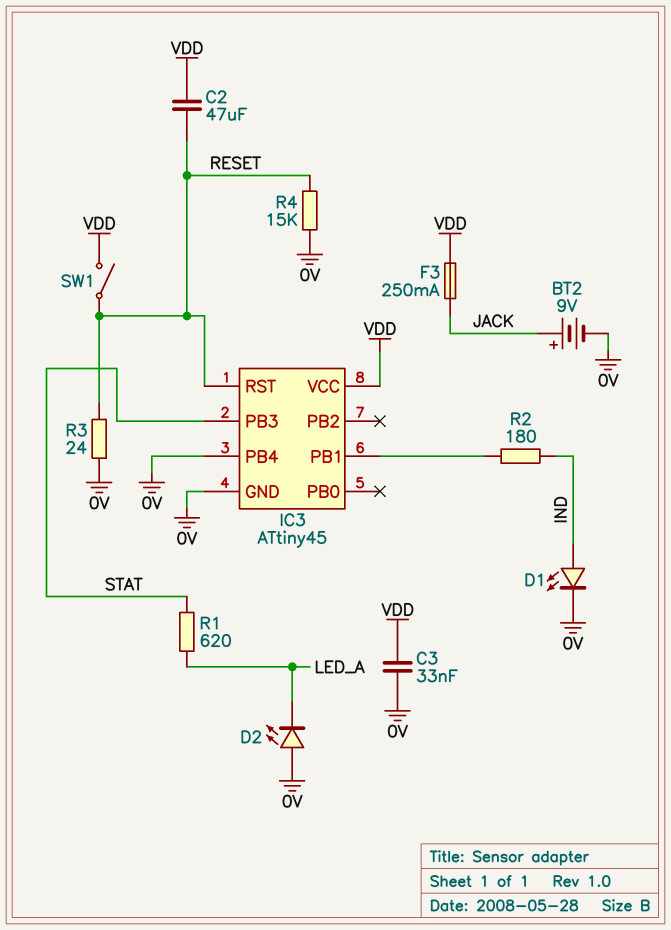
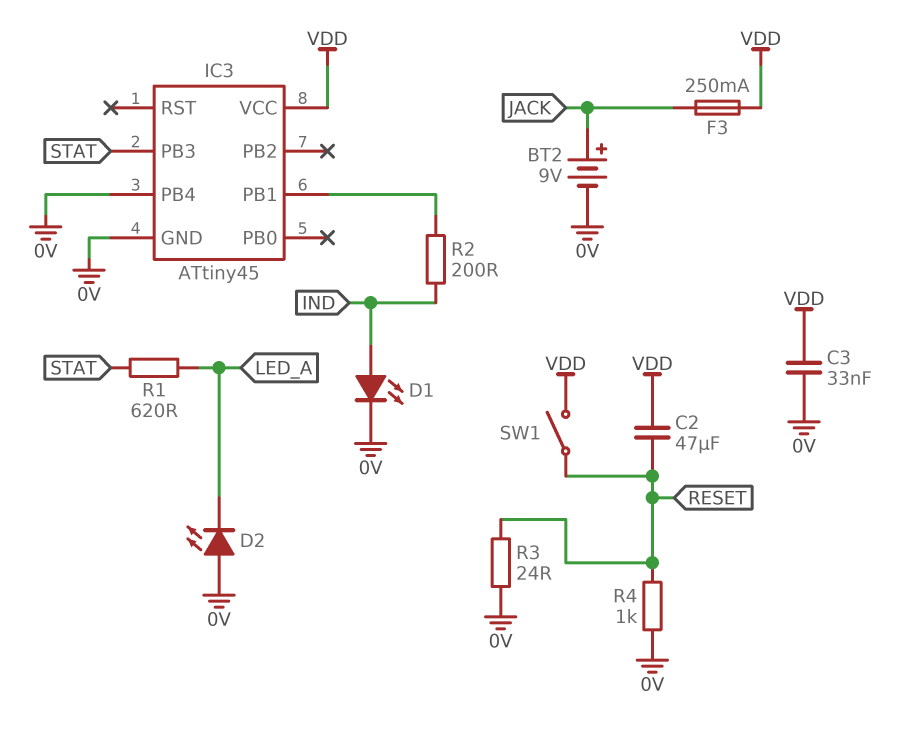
IC3 pin RST: RESET -> none
R2: 180 (IC3/PB1, IND) -> 200 (IC3/PB1, IND)
R4: 15k (0V, RESET) -> 1k (0V, RESET)

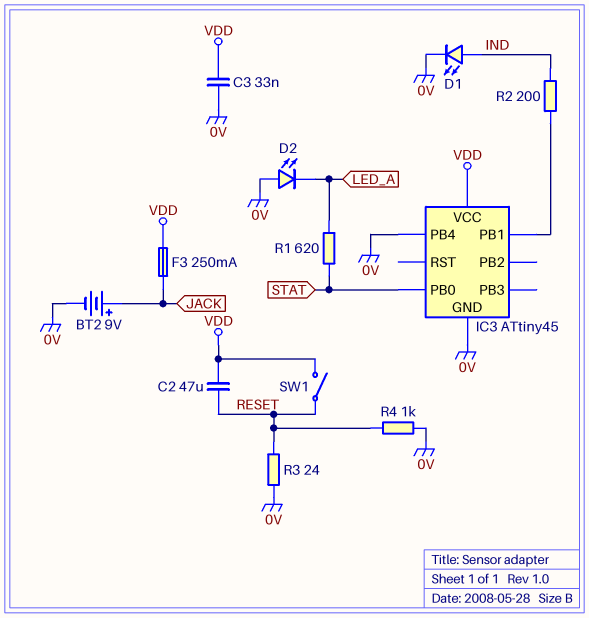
IC3 pin PB0: none -> STAT
IC3 pin PB3: STAT -> none

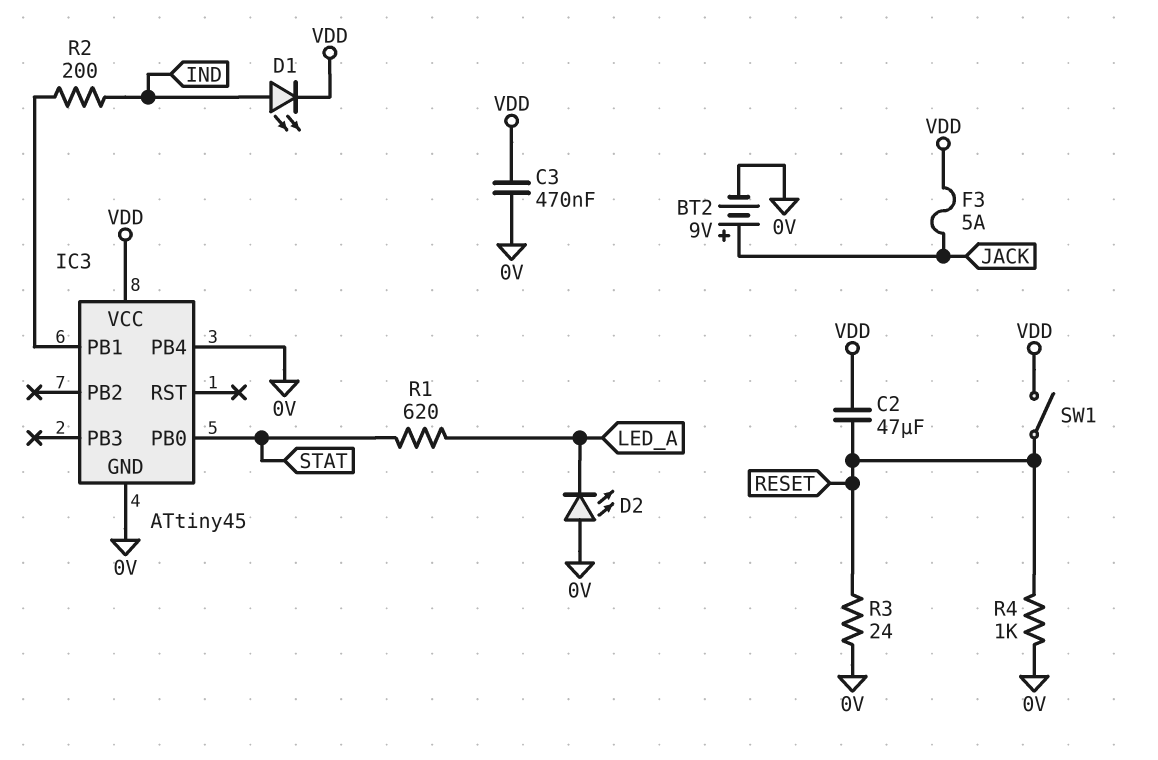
C3: 33nF (0V, VDD) -> 470nF (0V, VDD)
D1: LED (A IND, K 0V) -> LED (A IND, K VDD)
F3: 250mA (JACK, VDD) -> 5A (JACK, VDD)

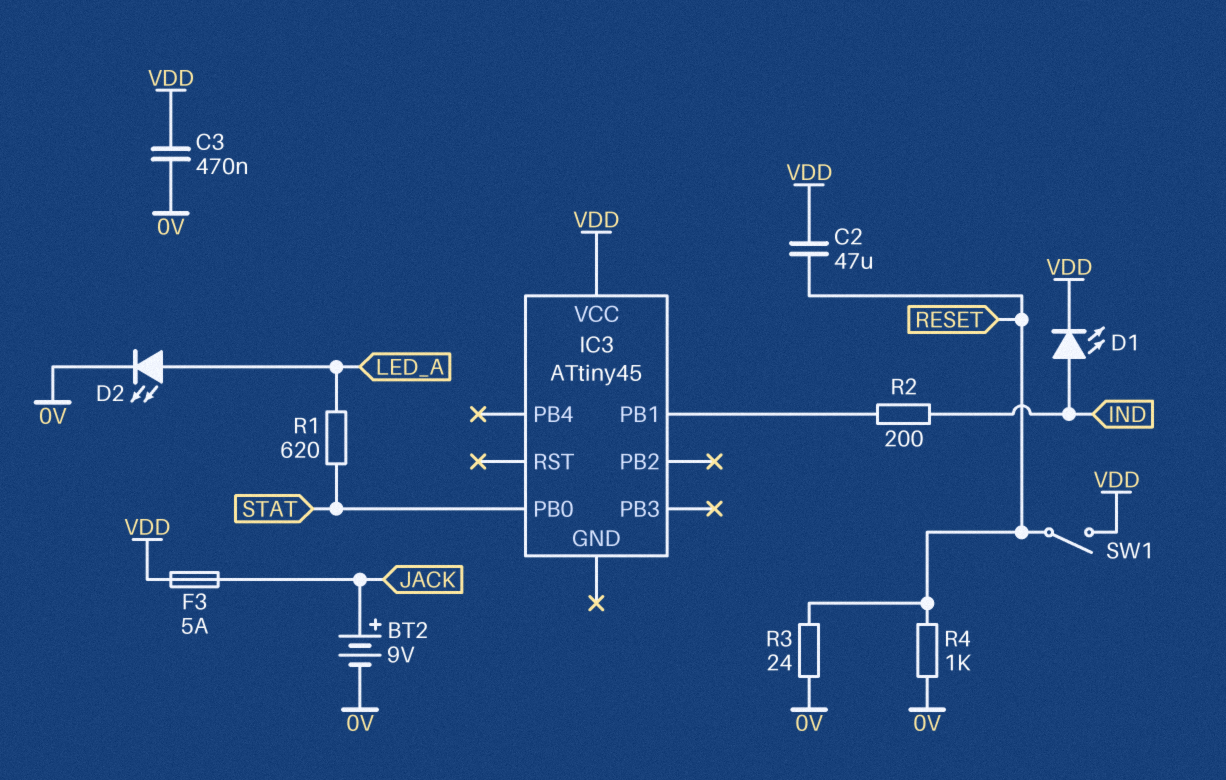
D2: LED (A 0V, K LED_A) -> LED (A LED_A, K 0V)
IC3 pin GND: 0V -> none
IC3 pin PB4: 0V -> none

